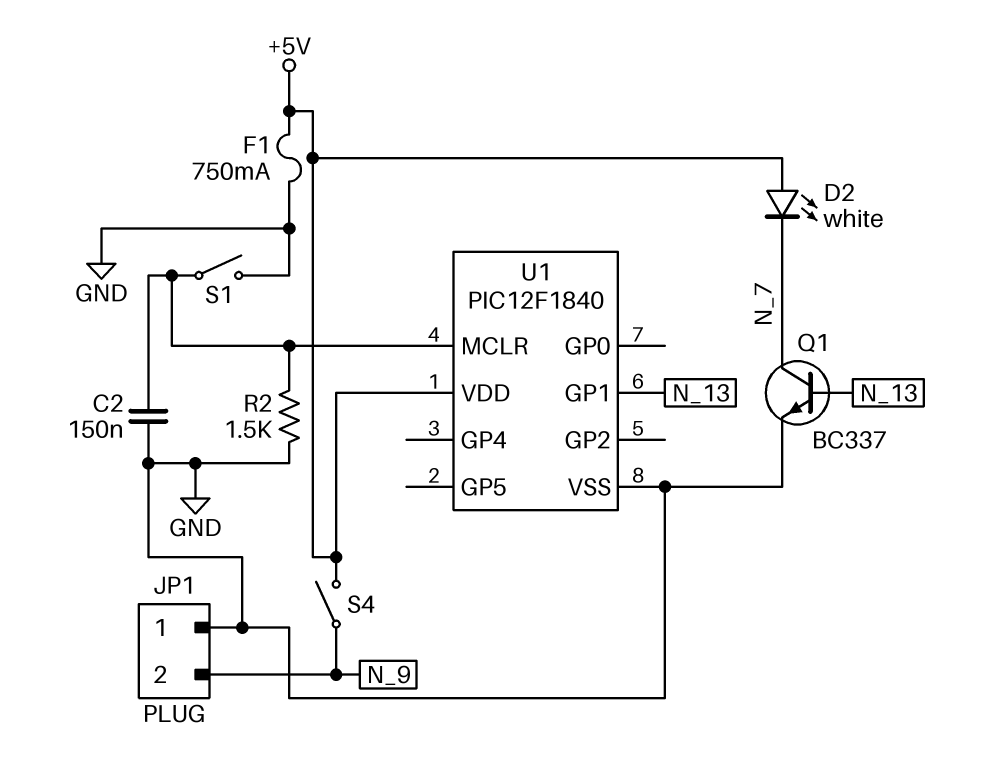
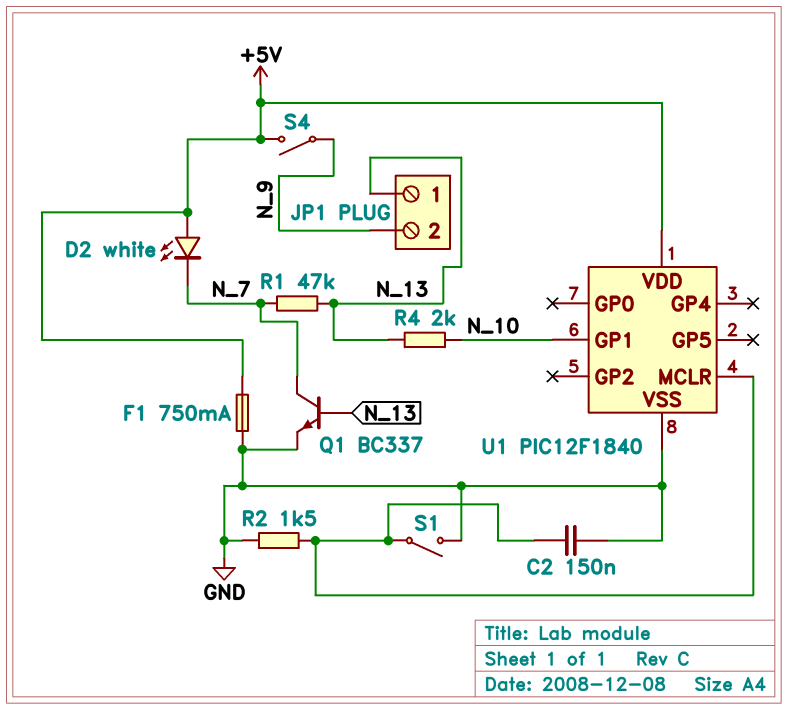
JP1 pin 1: GND -> N_13
R1: none -> 47k (N_7, N_13)
R4: none -> 2k (N_10, N_13)
U1 pin GP1: N_13 -> N_10

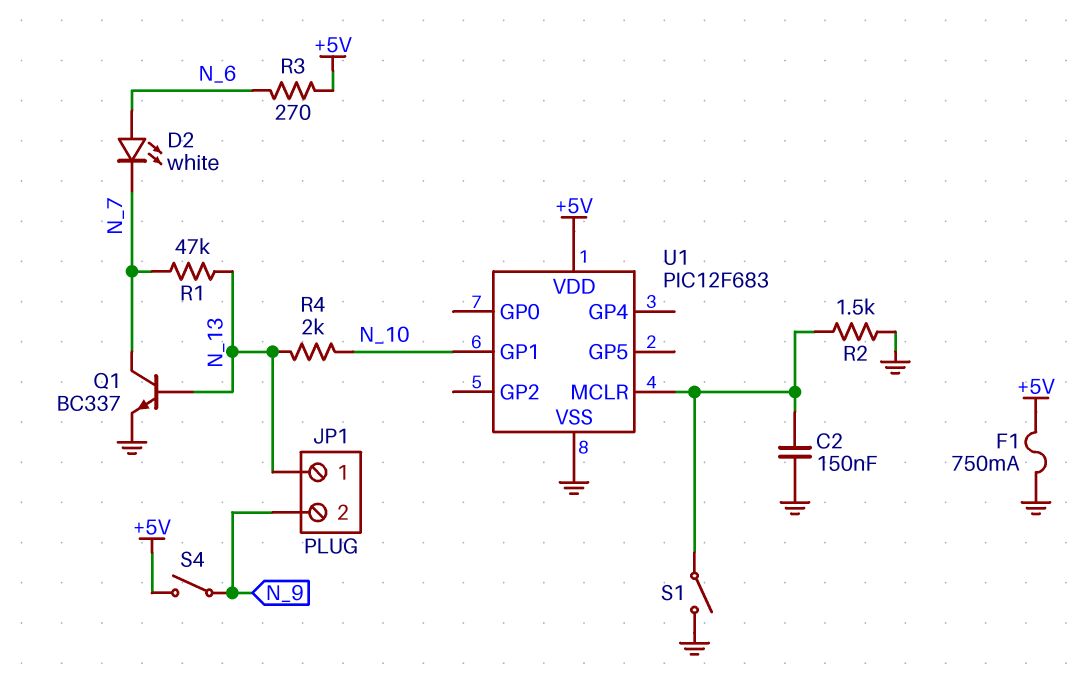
D2: LED white (A +5V, K N_7) -> LED white (A N_6, K N_7)
R3: none -> 270 (+5V, N_6)
U1: PIC12F1840 -> PIC12F683

